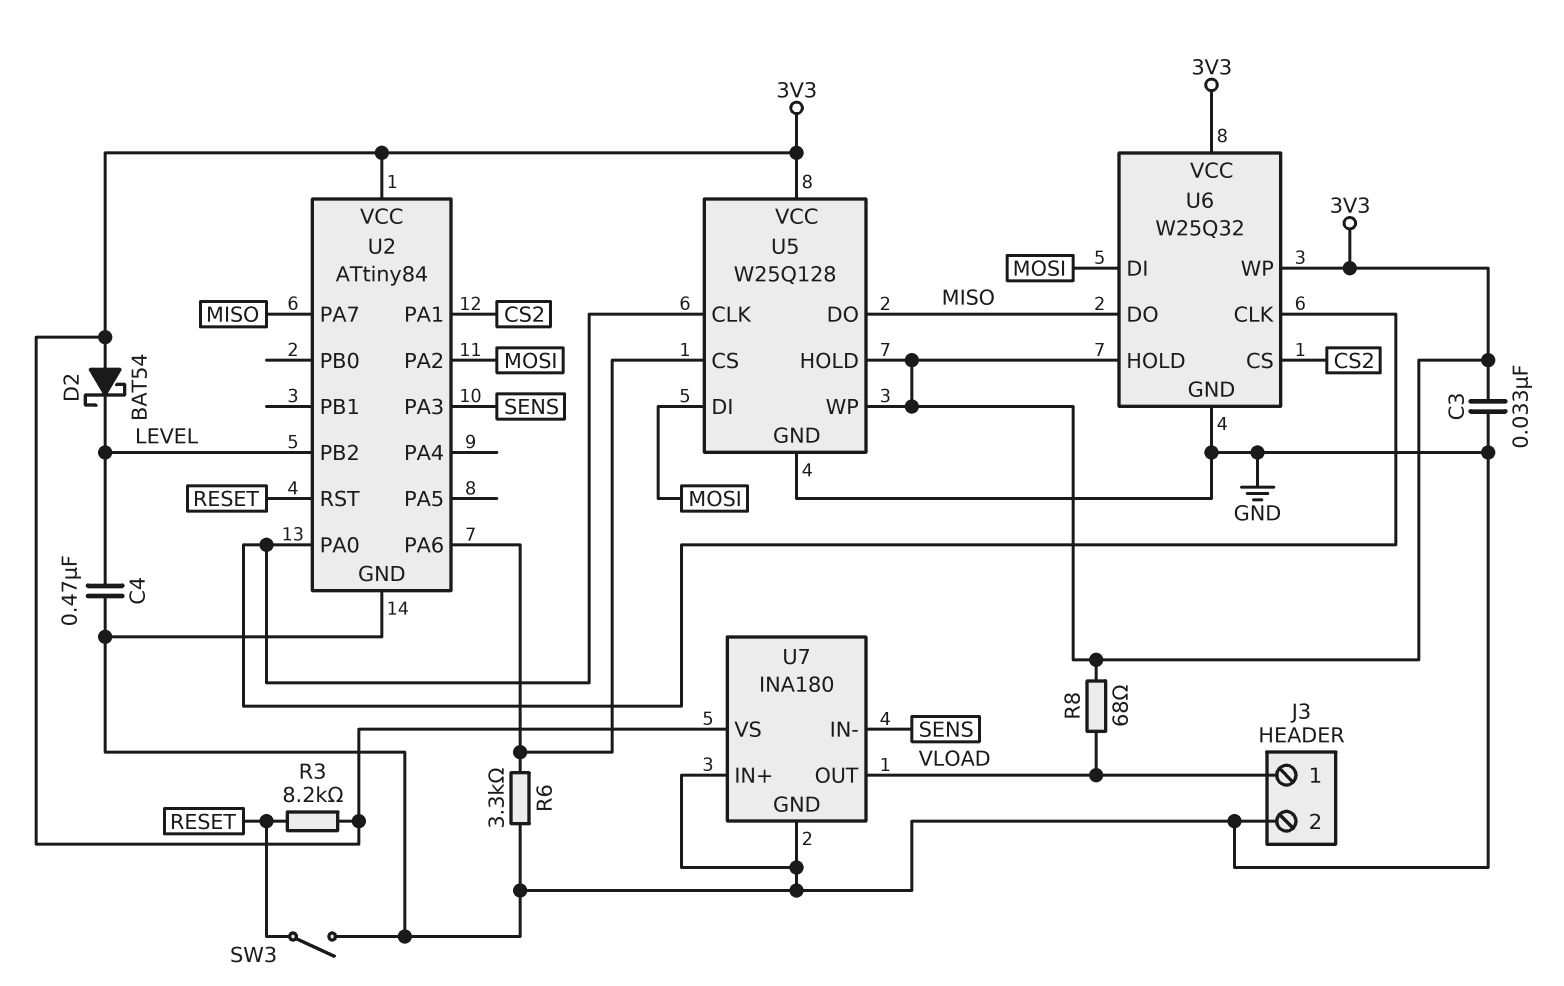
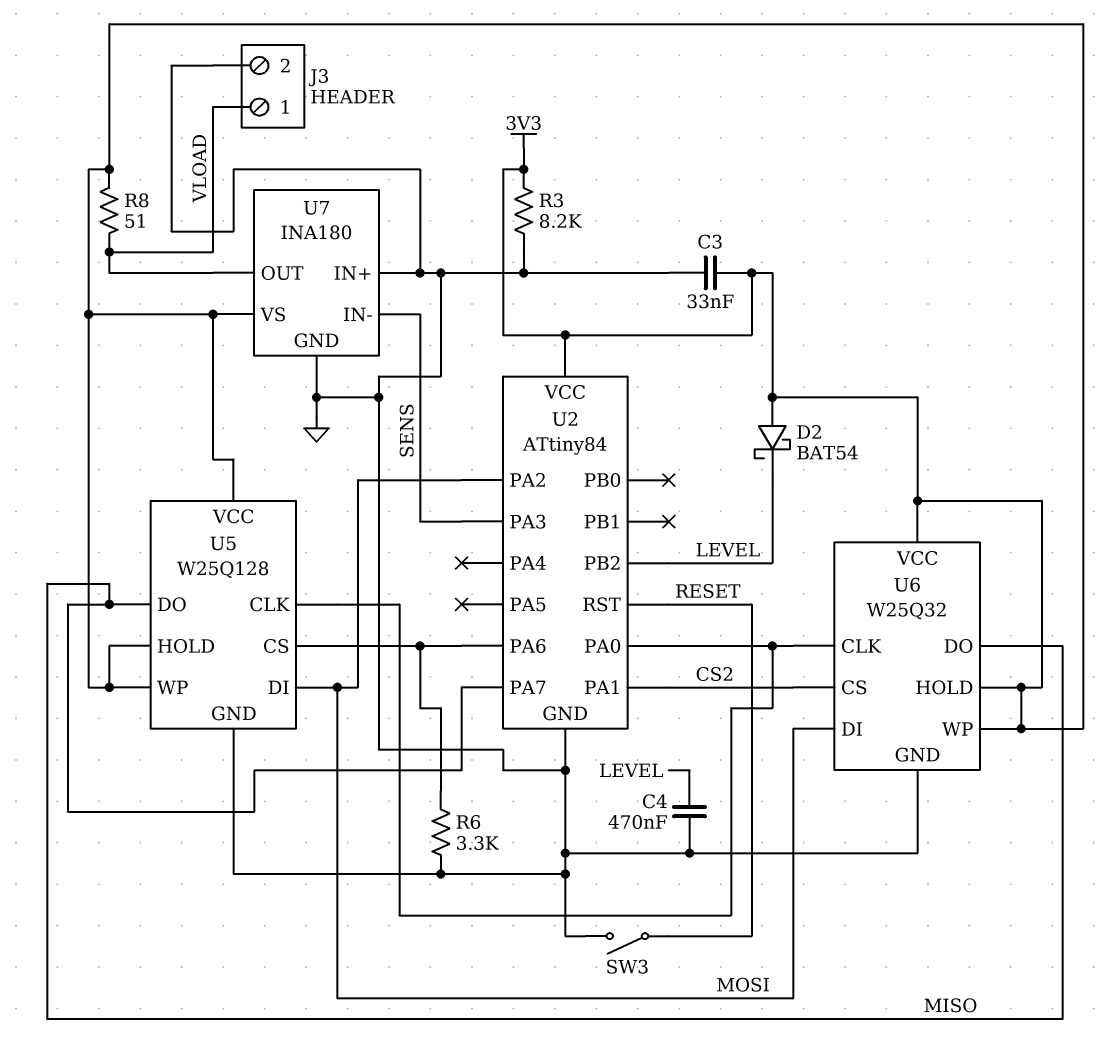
R3: 8.2k (3V3, RESET) -> 8.2k (3V3, GND)
R8: 68 (3V3, VLOAD) -> 51 (3V3, VLOAD)

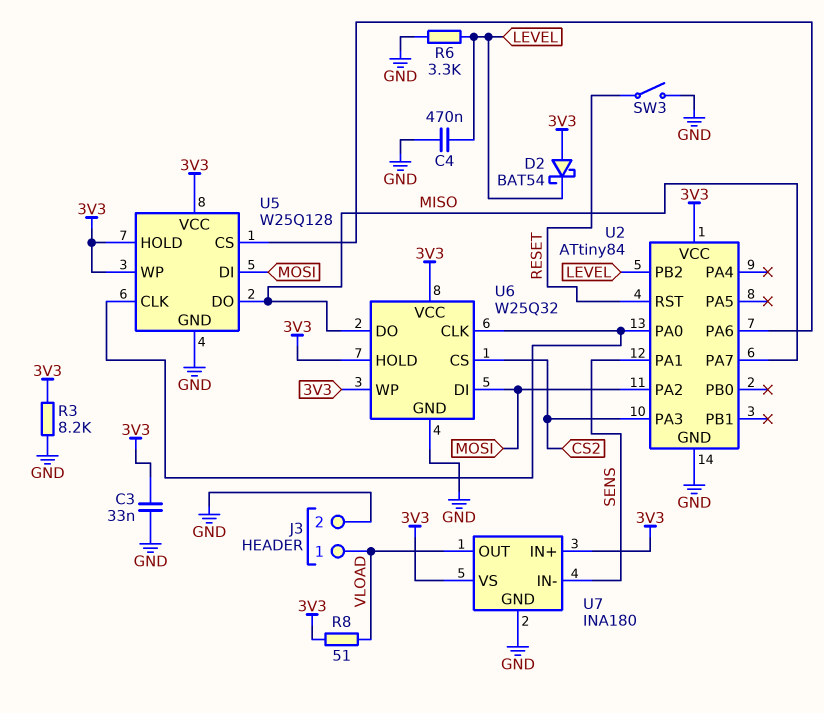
R6: 3.3k (GND, U2/PA6) -> 3.3k (GND, LEVEL)
U2 pin PA1: CS2 -> SENS
U2 pin PA3: SENS -> CS2
U7 pin IN+: GND -> 3V3

